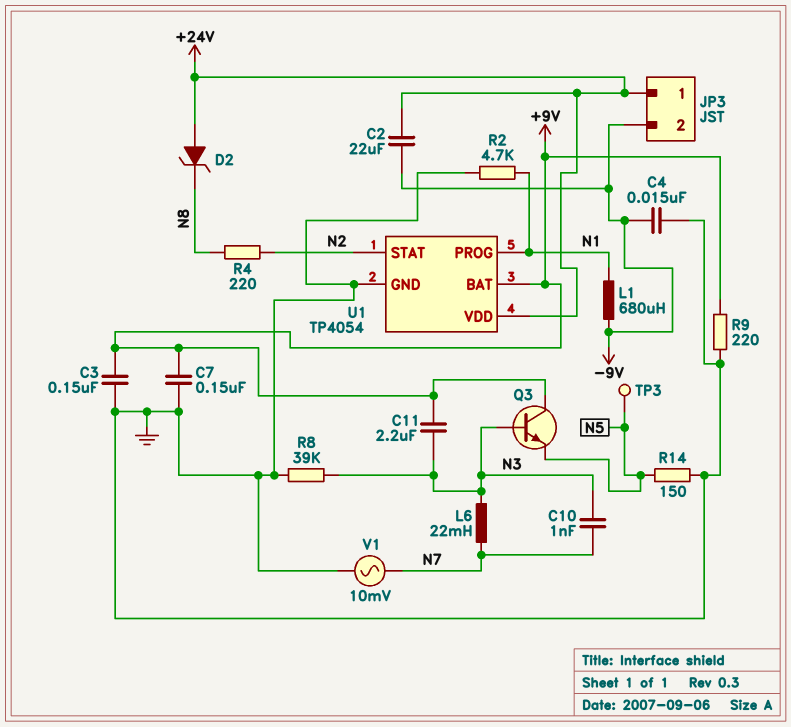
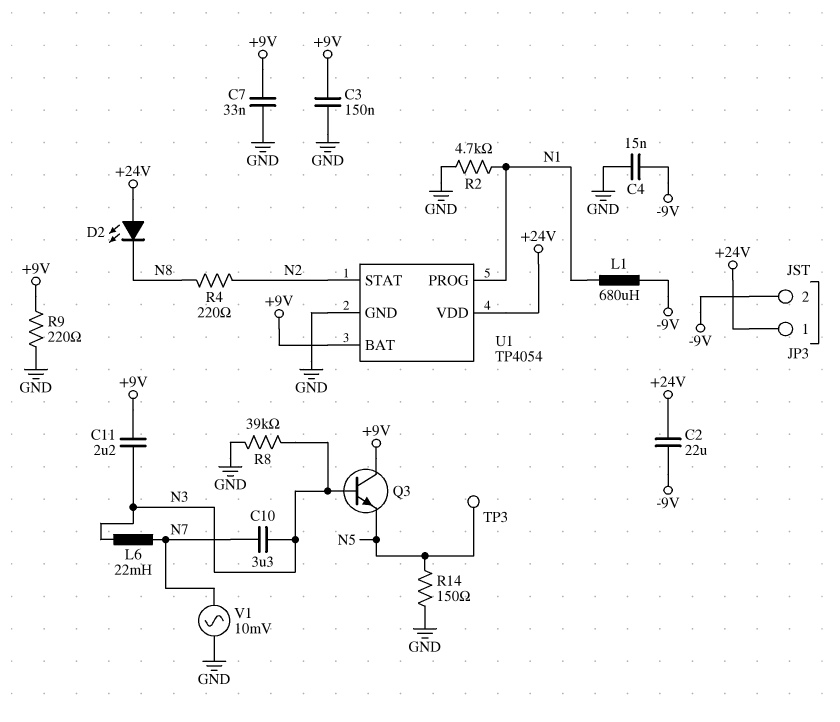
C7: 150nF (+9V, GND) -> 33nF (+9V, GND)
C10: 1nF (N3, N7) -> 3.3uF (N3, N7)
D2: zener (A +24V, K N8) -> LED (A +24V, K N8)

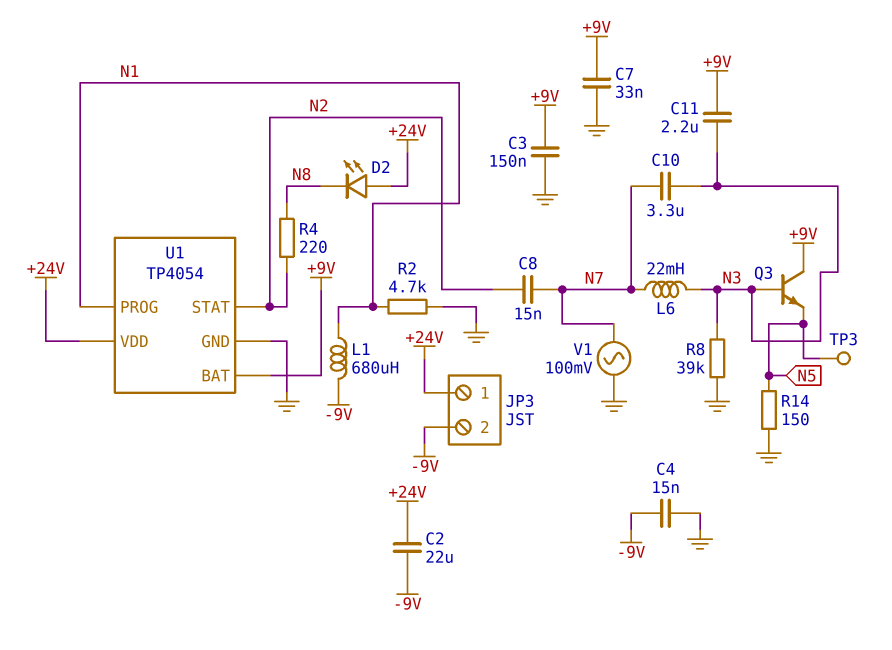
C8: none -> 15nF (N2, N7)
R9: 220 (+9V, GND) -> none
V1: AC 10mV (GND, N7) -> AC 100mV (GND, N7)

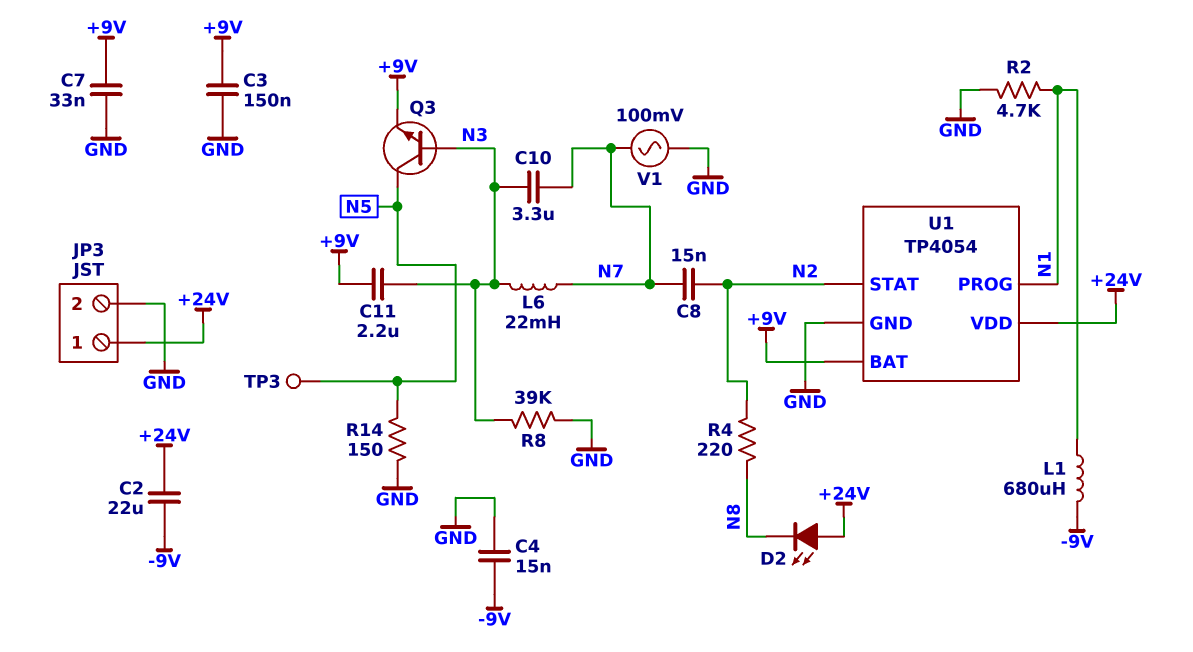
JP3 pin 2: -9V -> GND
Q3: NPN (B N3, C +9V, E N5) -> NPN (B N3, C N5, E +9V)

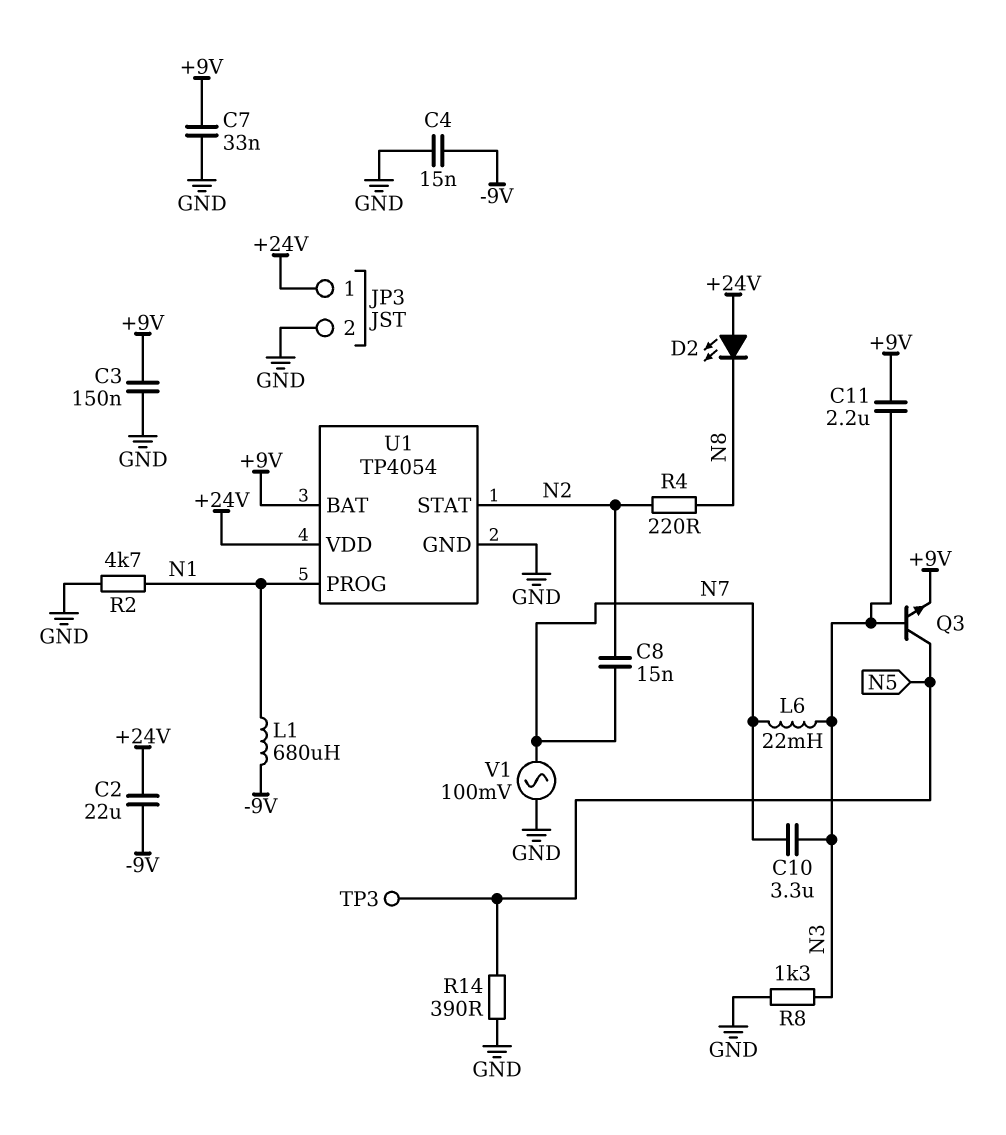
R8: 39k (GND, N3) -> 1.3k (GND, N3)
R14: 150 (GND, N5) -> 390 (GND, N5)

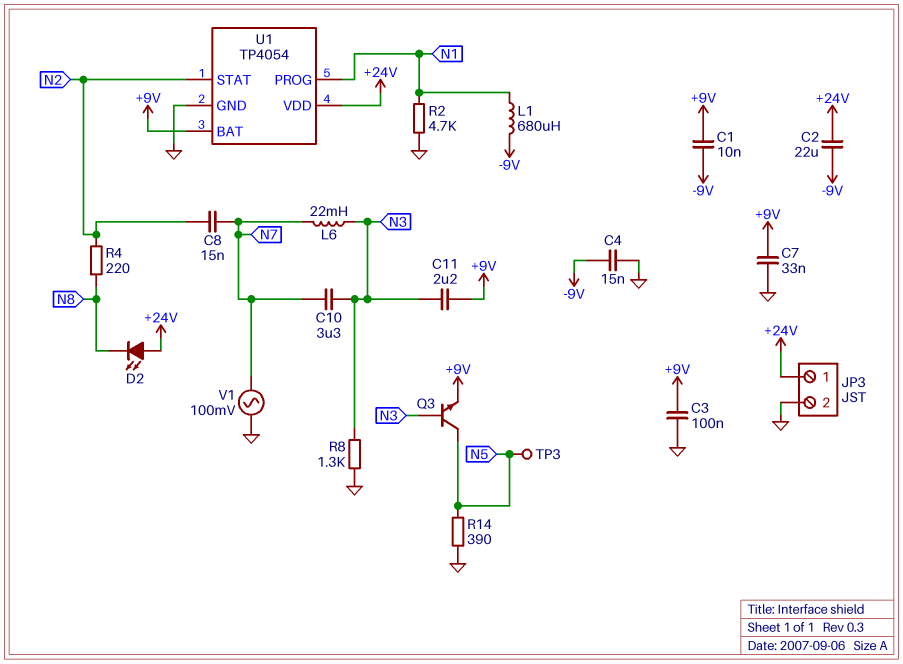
C1: none -> 10nF (+9V, -9V)
C3: 150nF (+9V, GND) -> 100nF (+9V, GND)

